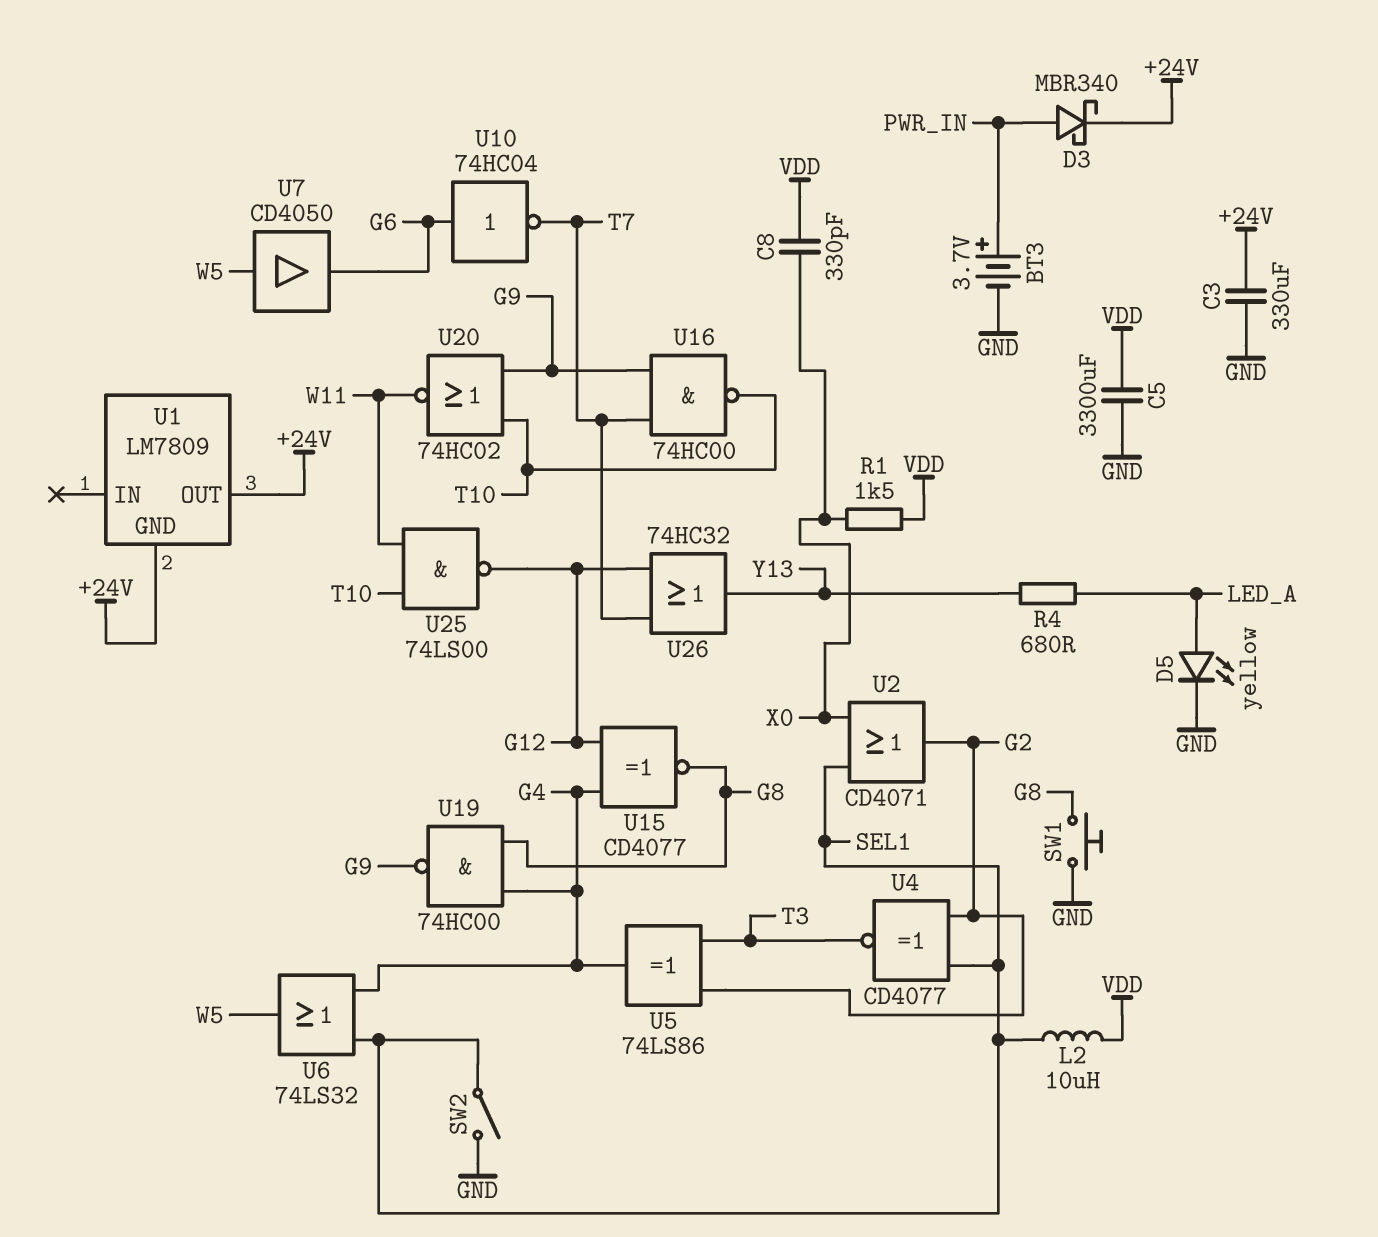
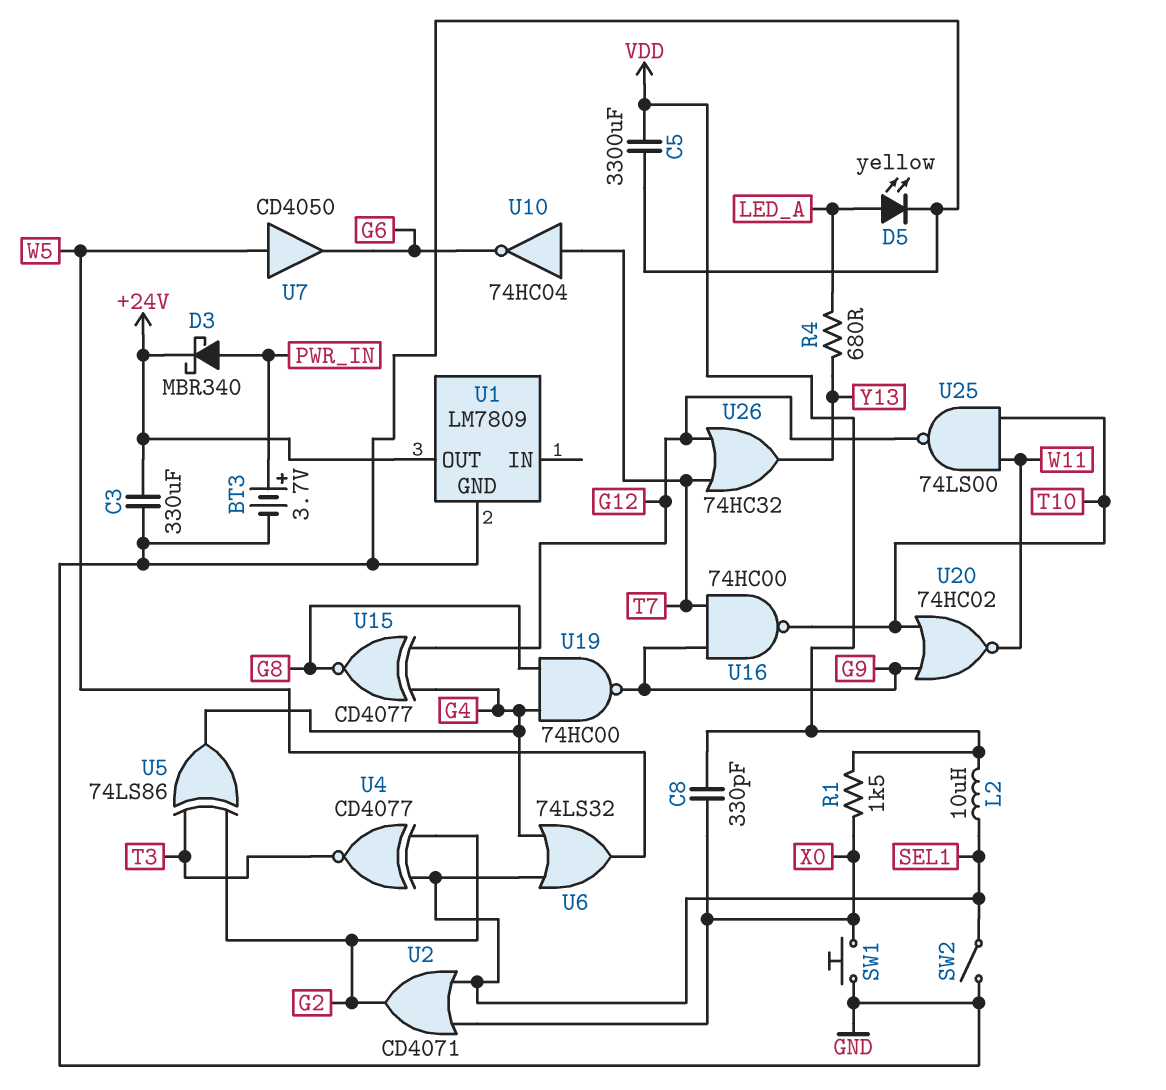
SW1: button (G8, GND) -> button (GND, X0)
U1 pin GND: +24V -> GND
U10: NOT 74HC04 (in G6, out T7) -> NOT 74HC04 (in T7, out G6)

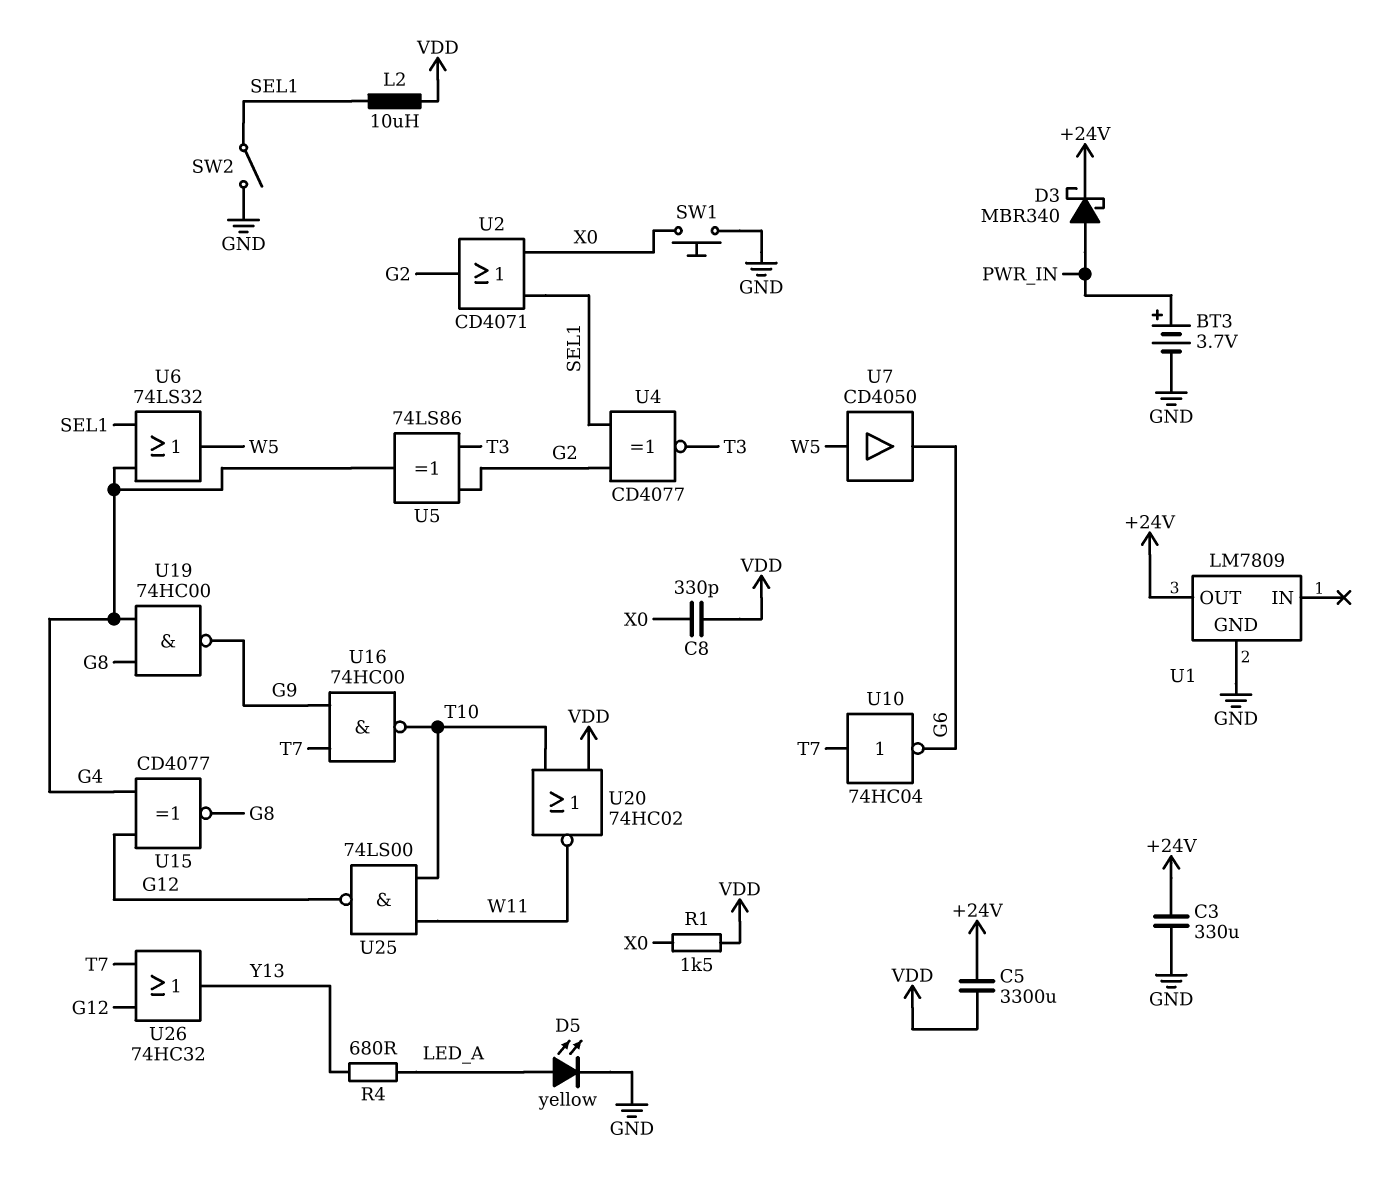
C5: 3300uF (GND, VDD) -> 3300uF (+24V, VDD)
U20: NOR 74HC02 (in G9, in T10, out W11) -> NOR 74HC02 (in T10, in VDD, out W11)

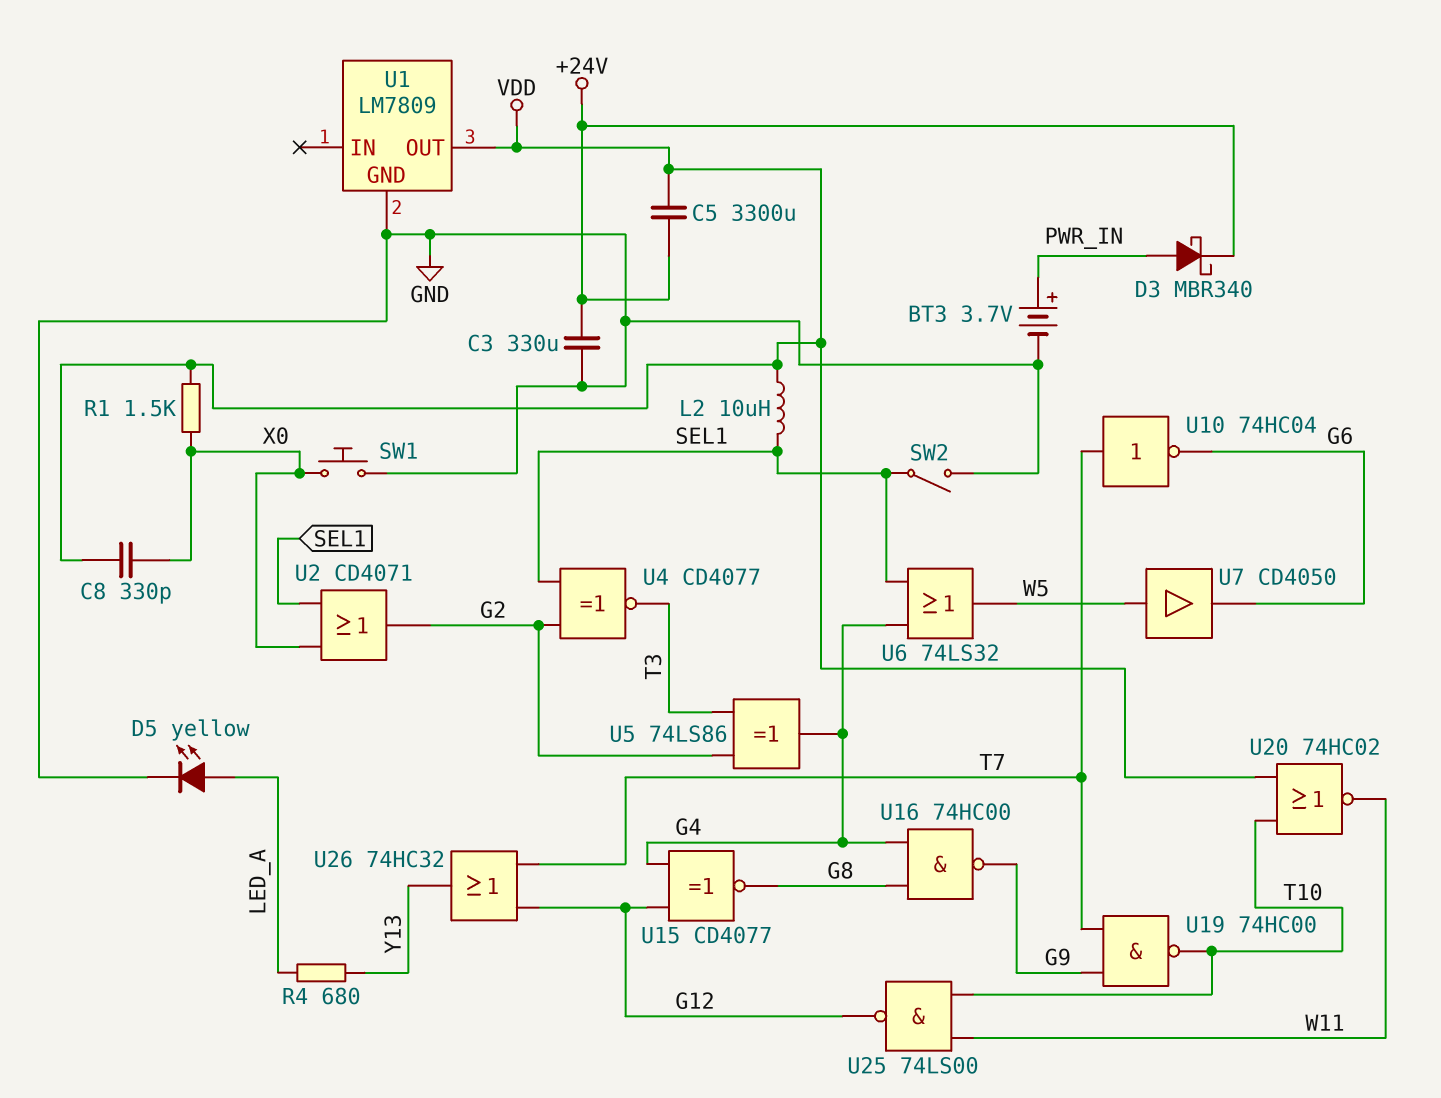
U1 pin OUT: +24V -> VDD
U16: NAND 74HC00 (in G9, in T7, out T10) -> NAND 74HC00 (in G4, in G8, out G9)
U19: NAND 74HC00 (in G4, in G8, out G9) -> NAND 74HC00 (in G9, in T7, out T10)

